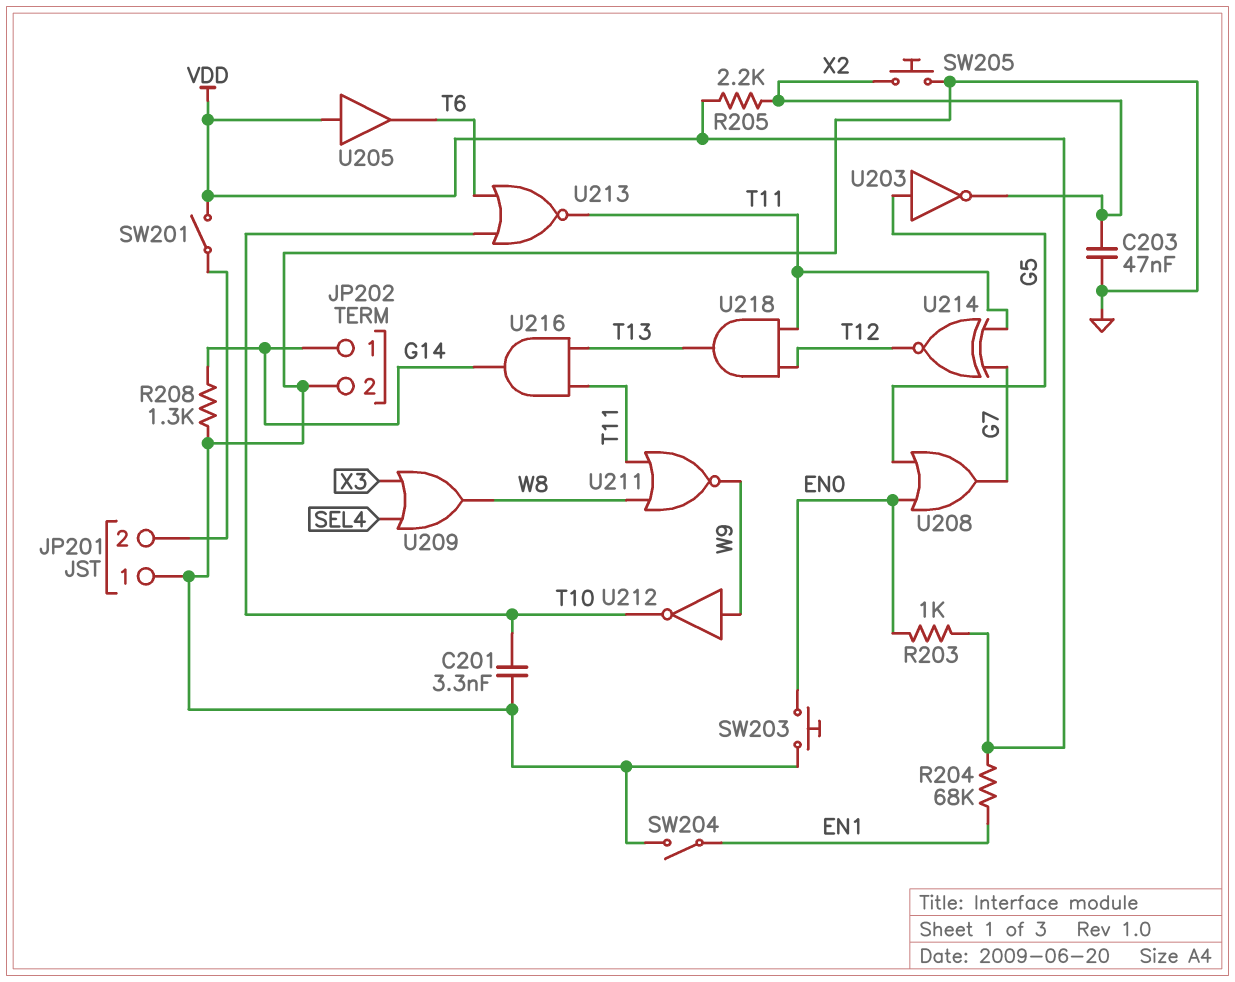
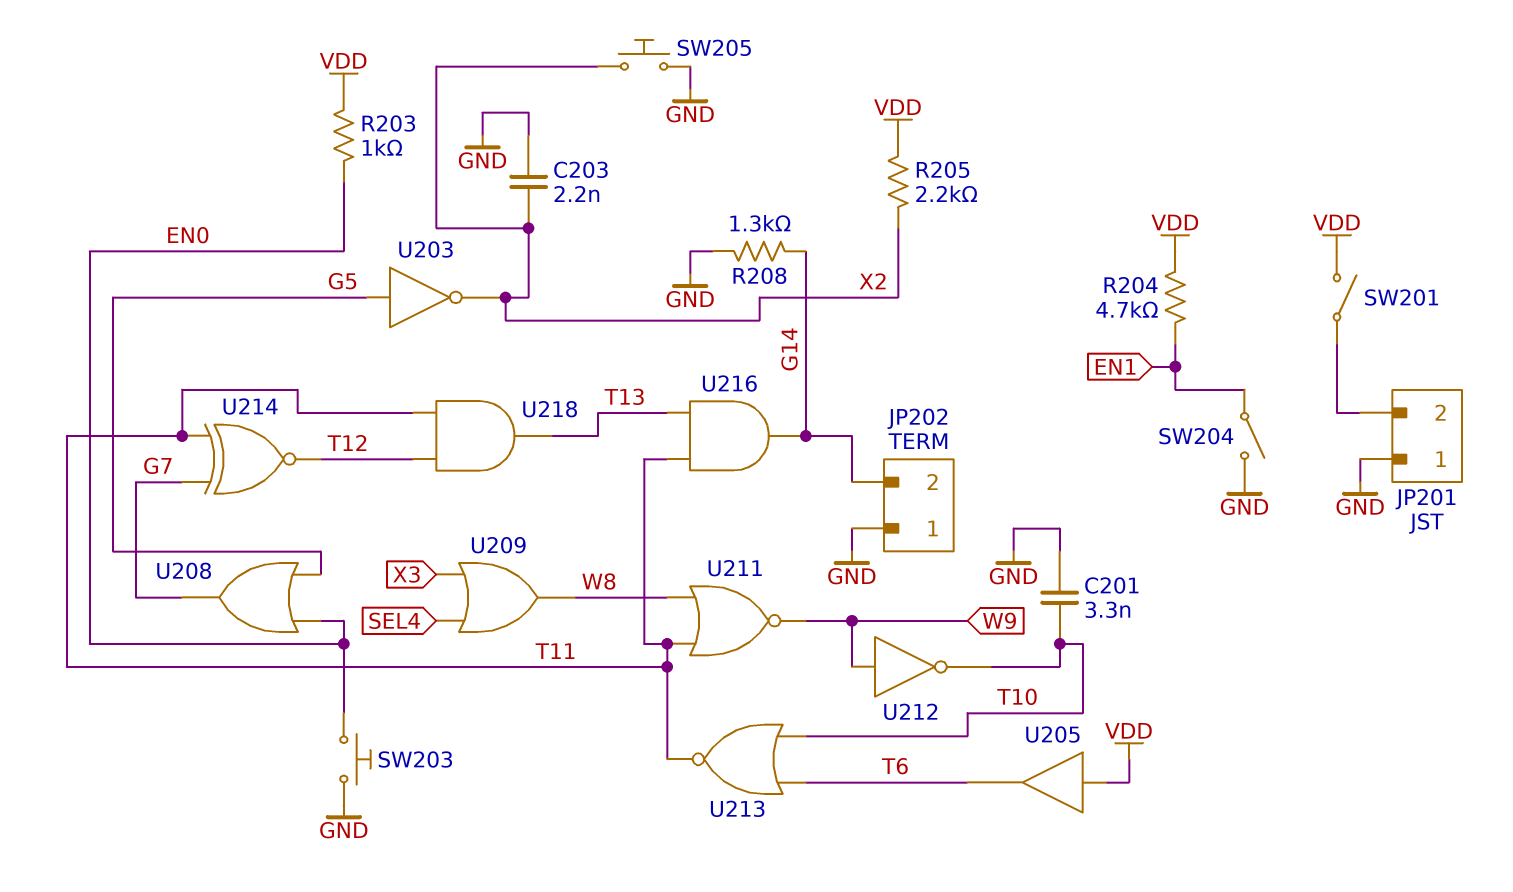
C203: 47nF (GND, X2) -> 2.2nF (GND, X2)
JP202 pin 1: G14 -> GND
JP202 pin 2: GND -> G14
R204: 68k (EN1, VDD) -> 4.7k (EN1, VDD)

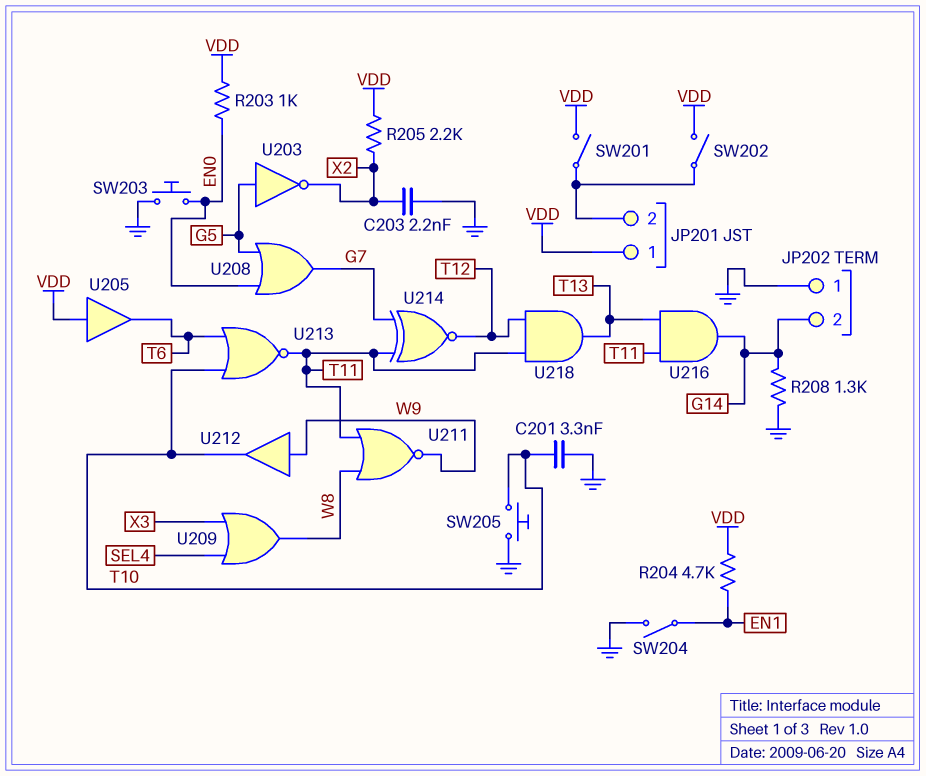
JP201 pin 1: GND -> VDD
SW202: none -> switch (JP201/2, VDD)
SW205: button (GND, X2) -> button (GND, T10)
U212: NOT (in W9, out T10) -> buffer (in W9, out T10)

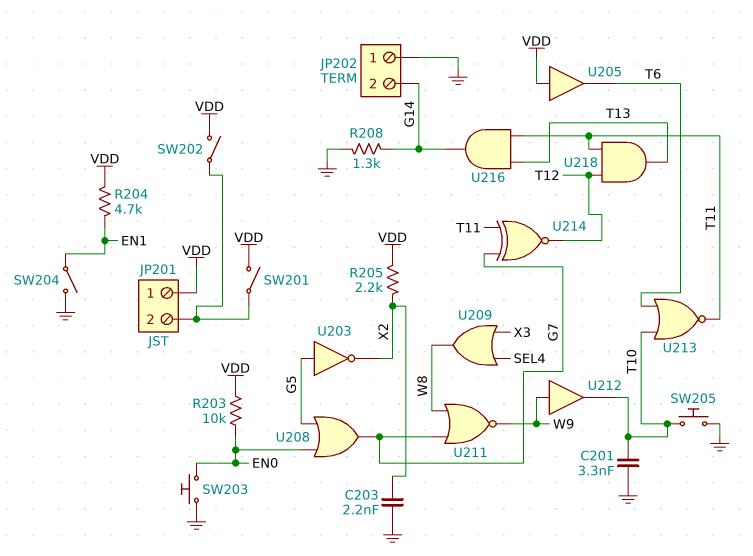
R203: 1k (EN0, VDD) -> 10k (EN0, VDD)
U211: NOR (in T11, in W8, out W9) -> NOR (in G7, in W8, out W9)

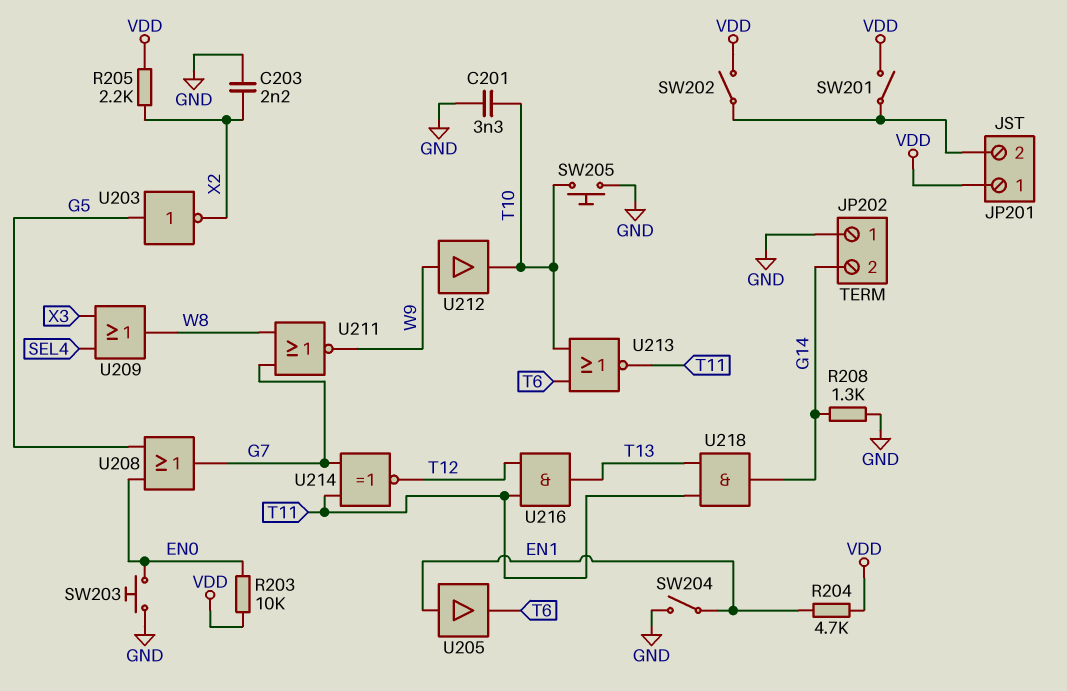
U205: buffer (in VDD, out T6) -> buffer (in EN1, out T6)
U216: AND (in T11, in T13, out G14) -> AND (in T11, in T12, out T13)
U218: AND (in T11, in T12, out T13) -> AND (in T11, in T13, out G14)

